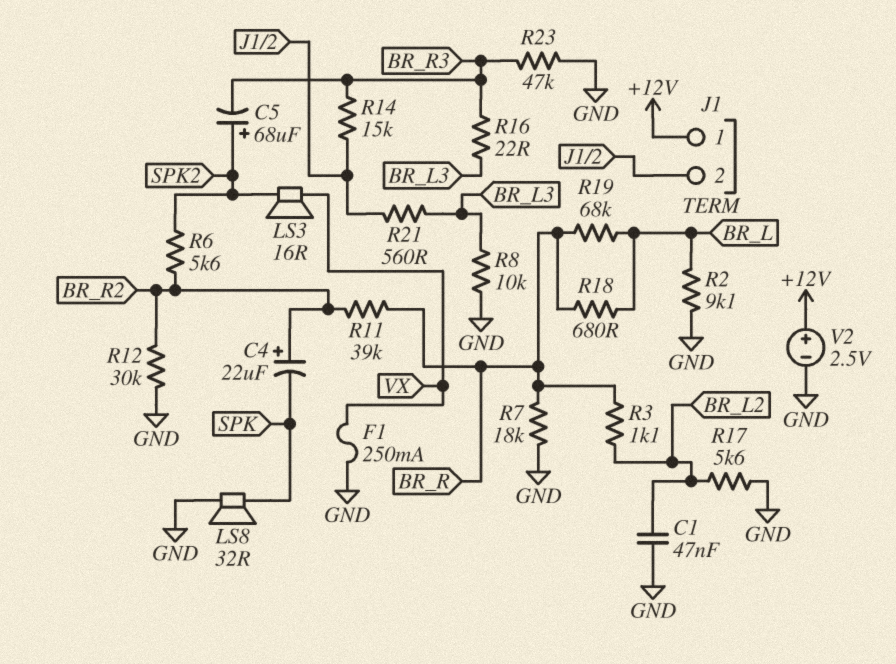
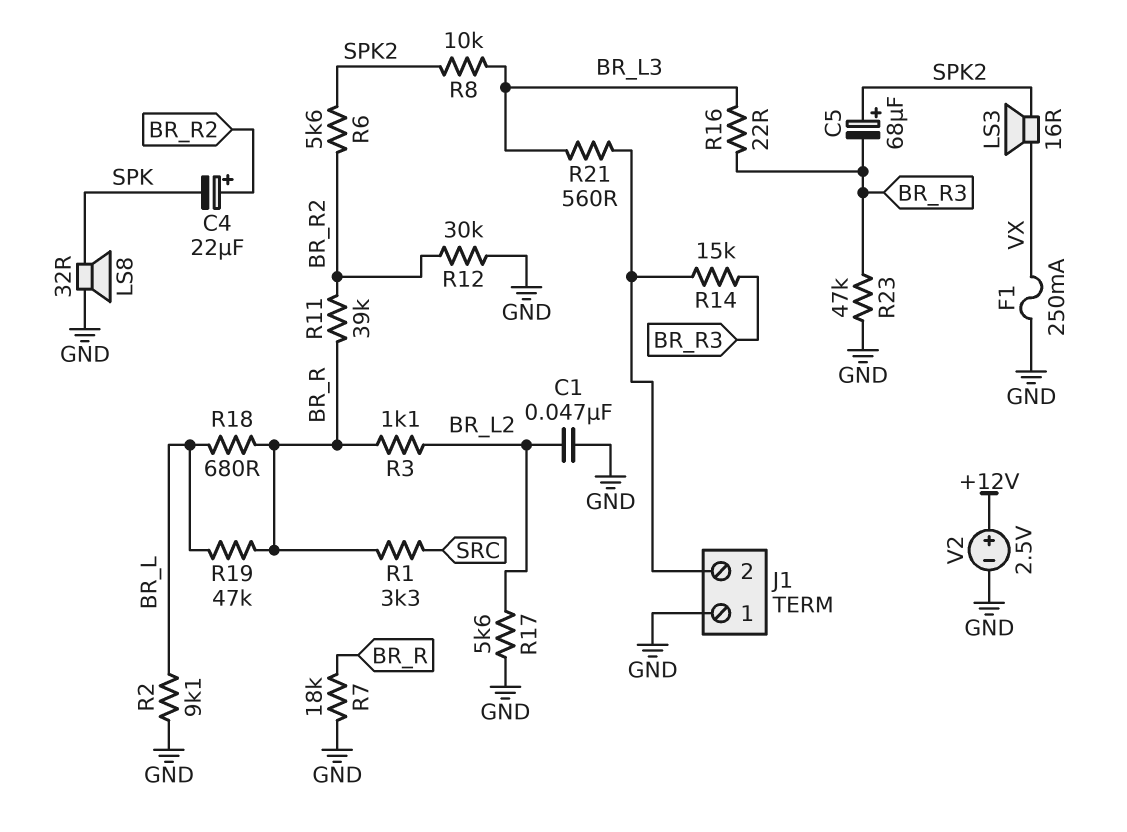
J1 pin 1: +12V -> GND
R1: none -> 3.3k (BR_R, SRC)
R8: 10k (BR_L3, GND) -> 10k (BR_L3, SPK2)
R19: 68k (BR_L, BR_R) -> 47k (BR_L, BR_R)

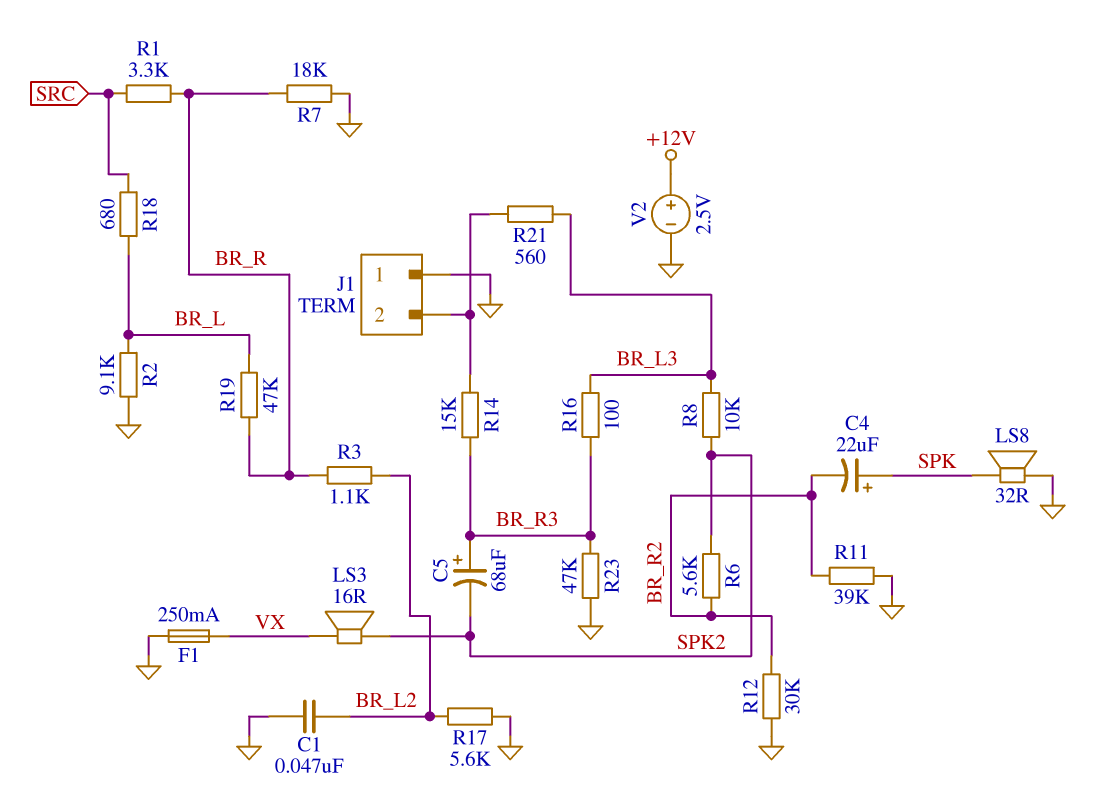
C4: 22uF (plus BR_R2, minus SPK) -> 22uF (plus SPK, minus BR_R2)
C5: 68uF (plus SPK2, minus BR_R3) -> 68uF (plus BR_R3, minus SPK2)
R11: 39k (BR_R, BR_R2) -> 39k (BR_R2, GND)
R16: 22 (BR_L3, BR_R3) -> 100 (BR_L3, BR_R3)
R18: 680 (BR_L, BR_R) -> 680 (BR_L, SRC)

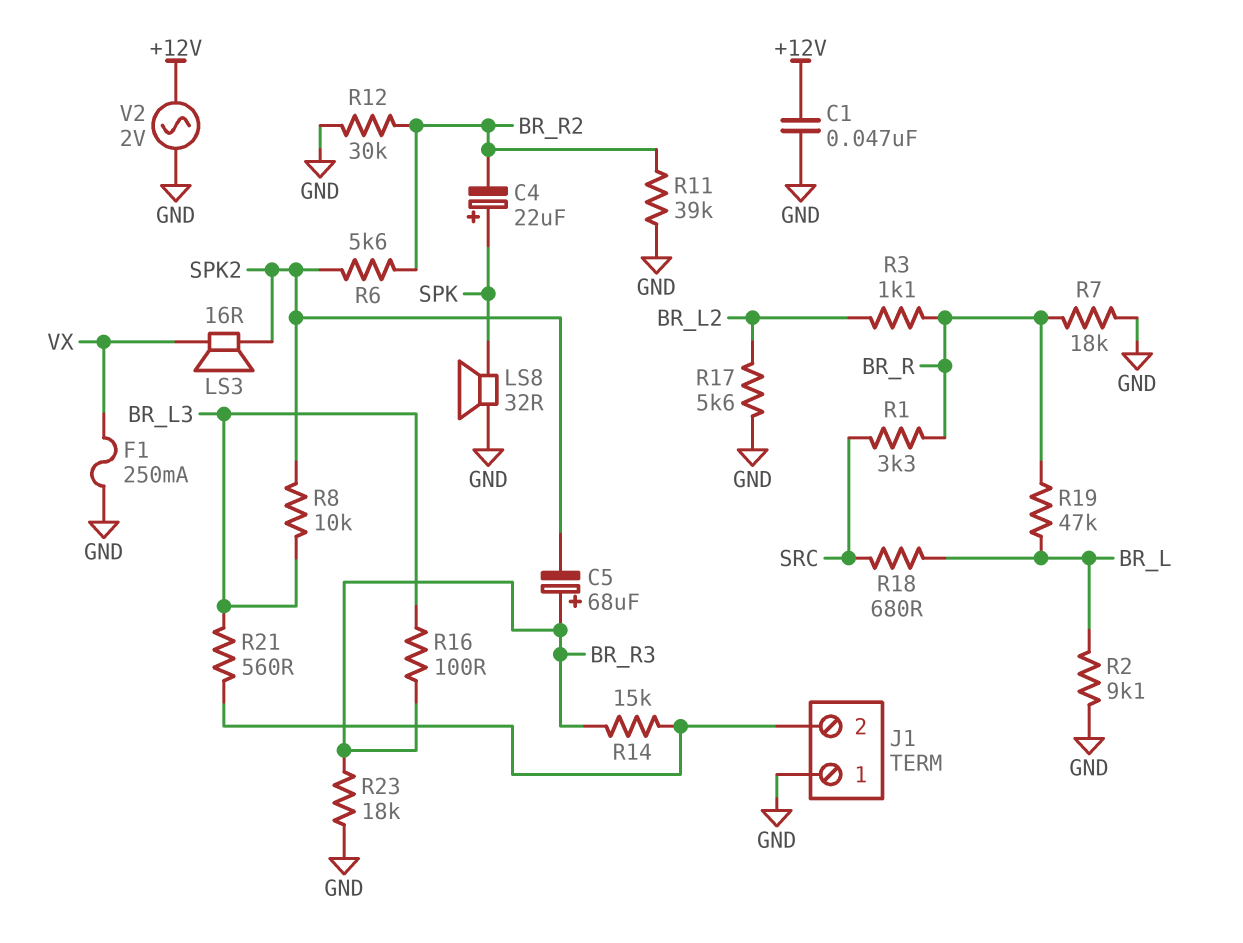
C1: 47nF (BR_L2, GND) -> 47nF (+12V, GND)
R23: 47k (BR_R3, GND) -> 18k (BR_R3, GND)
V2: 2.5V (plus +12V, minus GND) -> AC 2V (+12V, GND)

